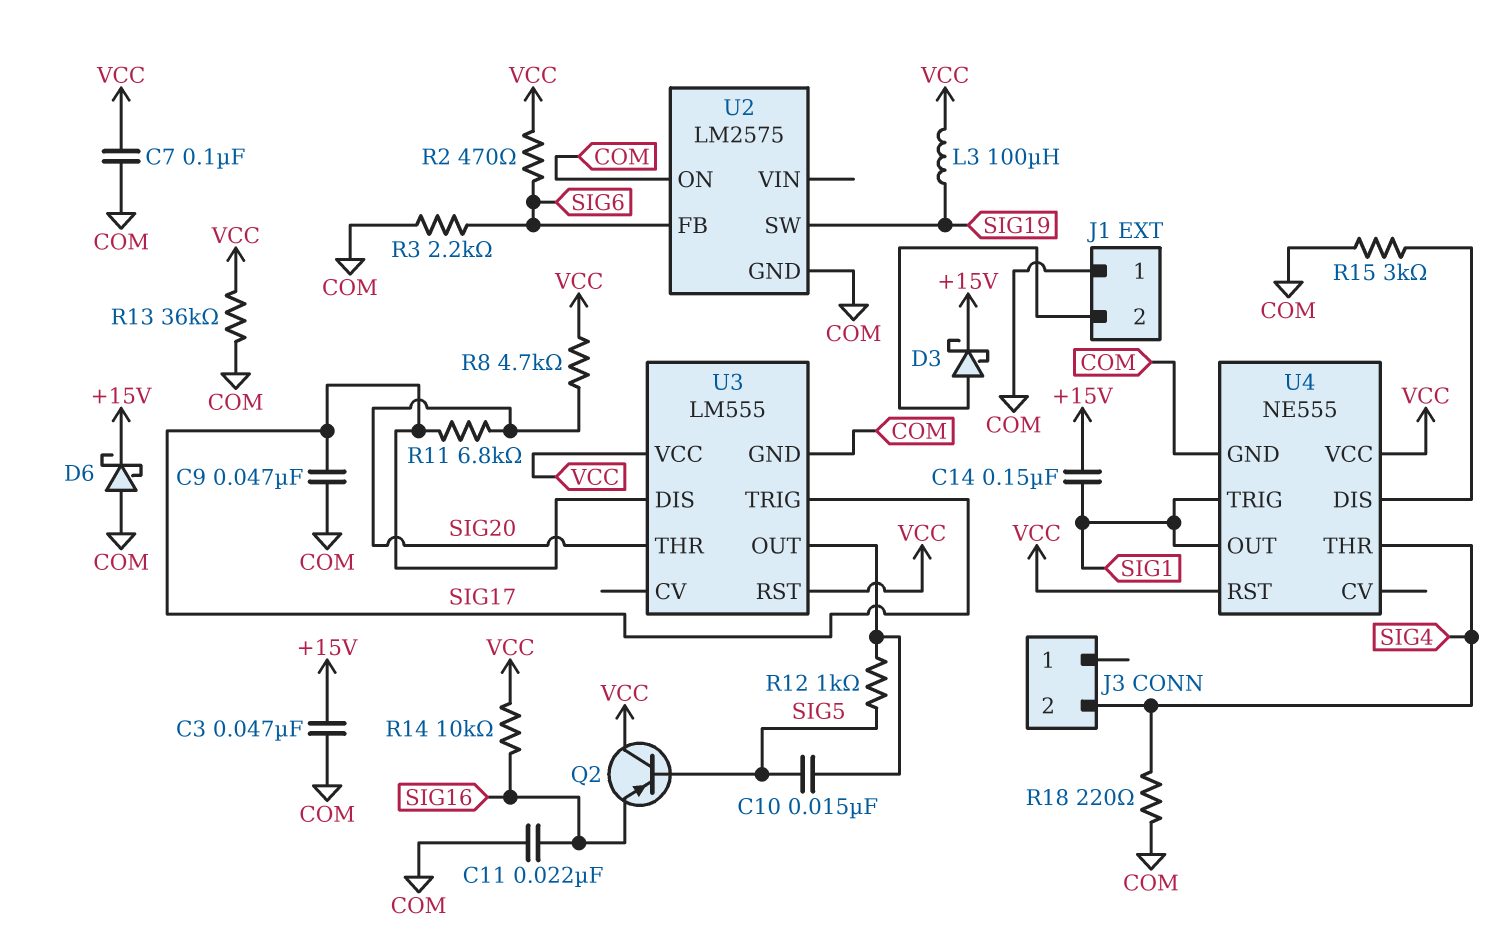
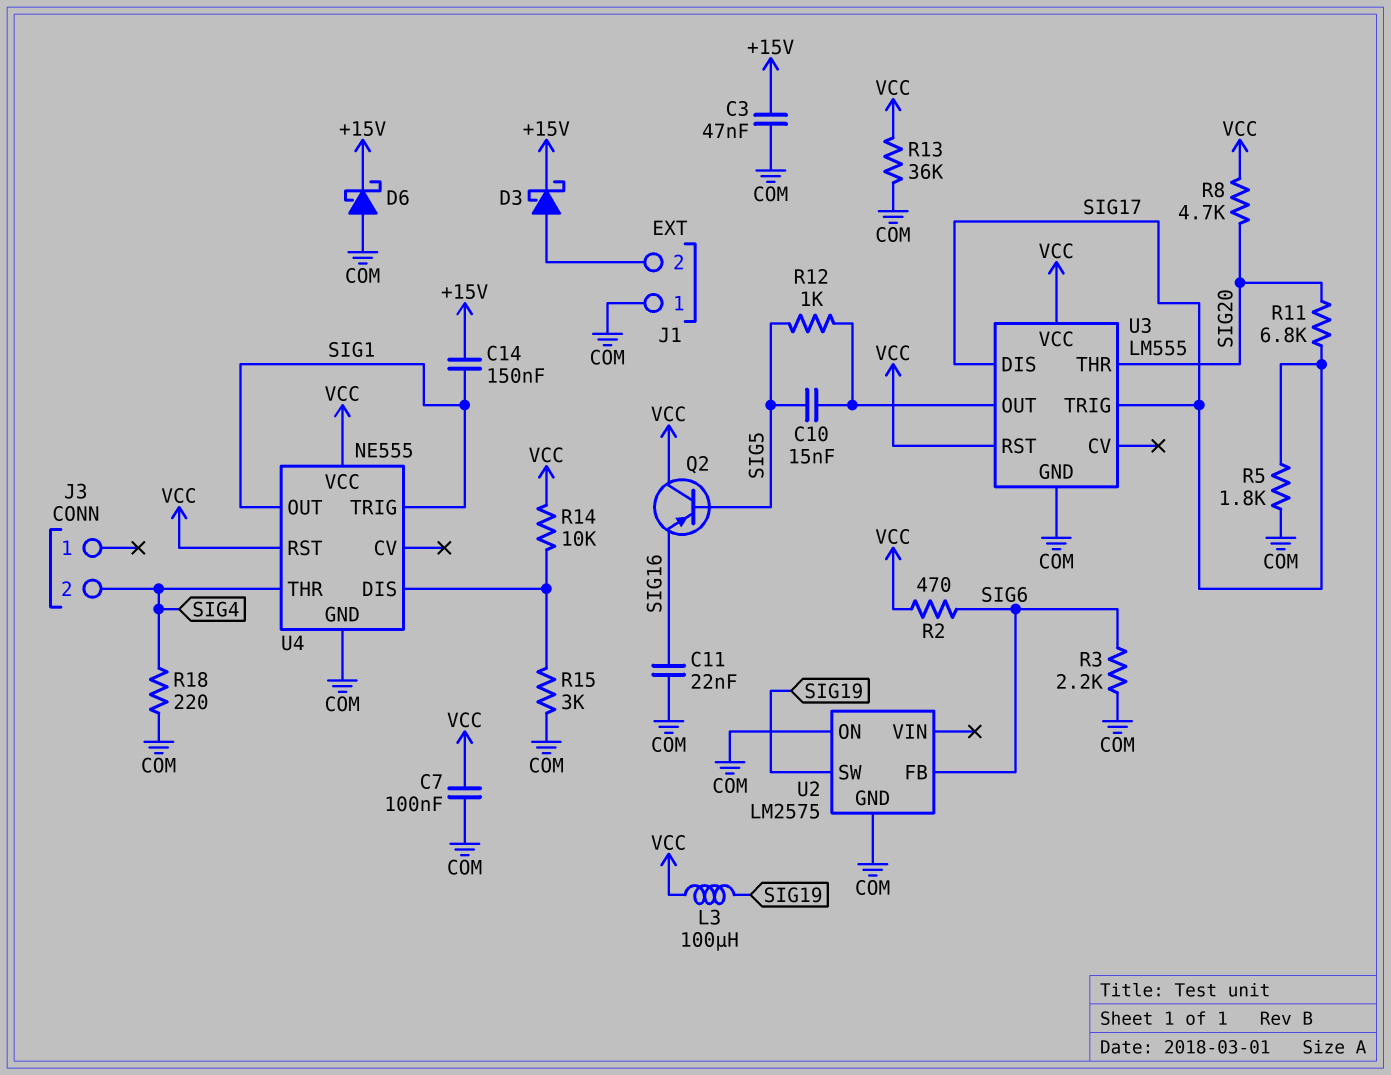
C9: 47nF (COM, SIG17) -> none
R5: none -> 1.8k (COM, SIG17)
R14: 10k (SIG16, VCC) -> 10k (U4/DIS, VCC)

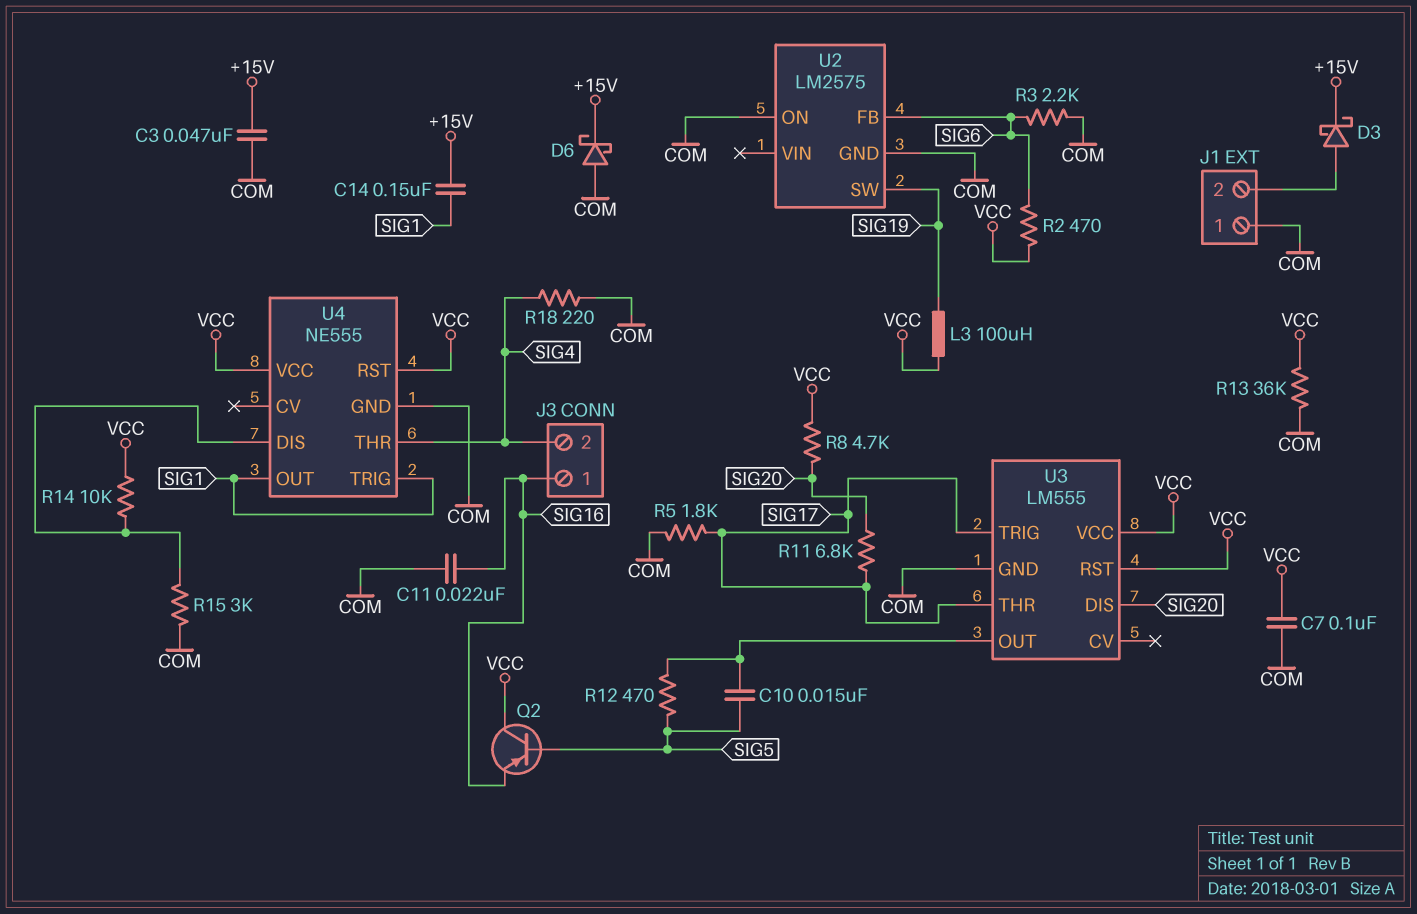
J3 pin 1: none -> SIG16
R12: 1k (SIG5, U3/OUT) -> 470 (SIG5, U3/OUT)
U3 pin DIS: SIG17 -> SIG20
U3 pin THR: SIG20 -> SIG17

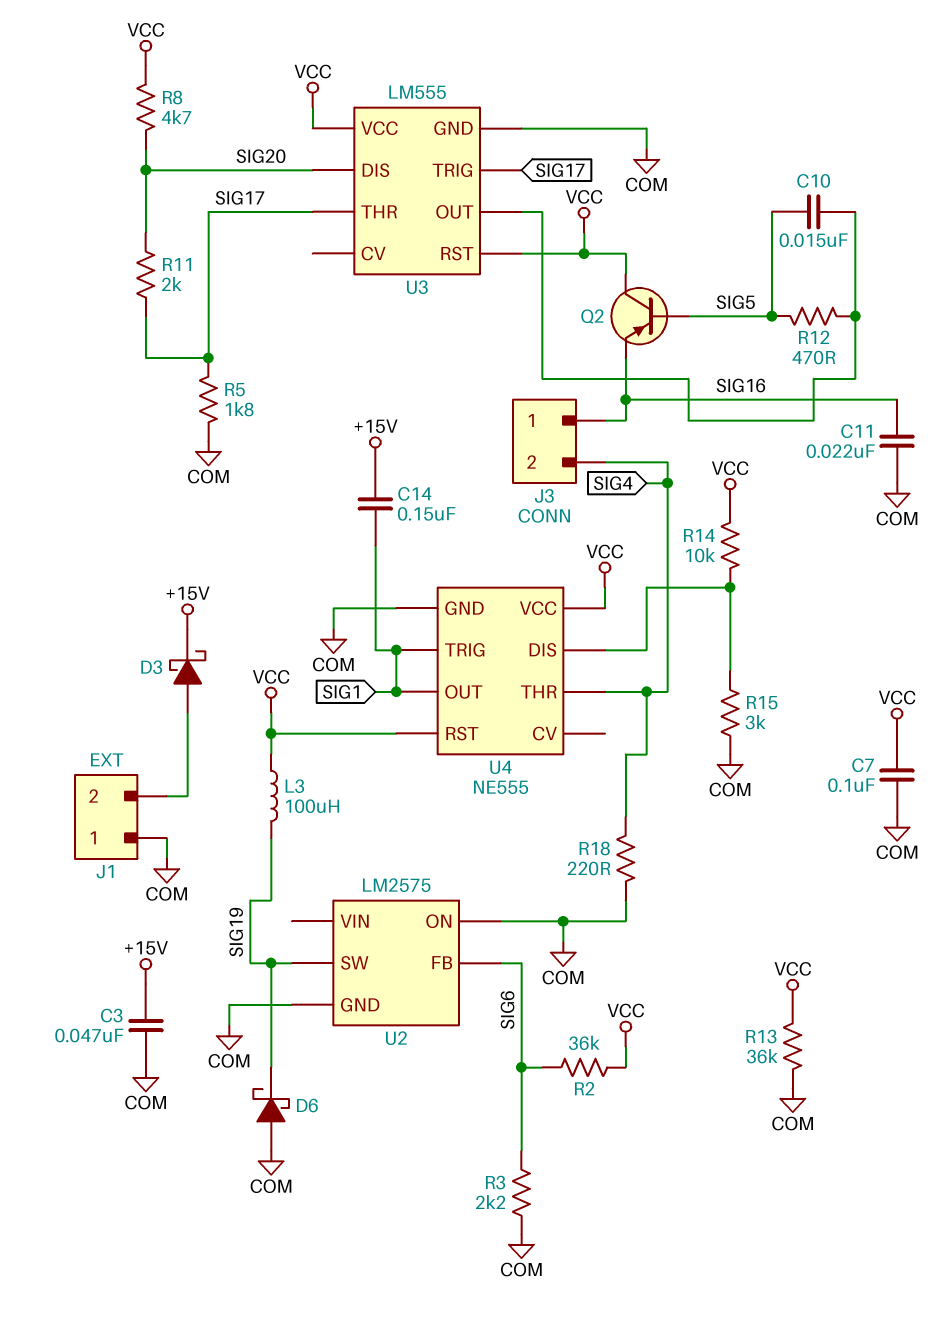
D6: schottky (A COM, K +15V) -> schottky (A COM, K SIG19)
R2: 470 (SIG6, VCC) -> 36k (SIG6, VCC)
R11: 6.8k (SIG17, SIG20) -> 2k (SIG17, SIG20)

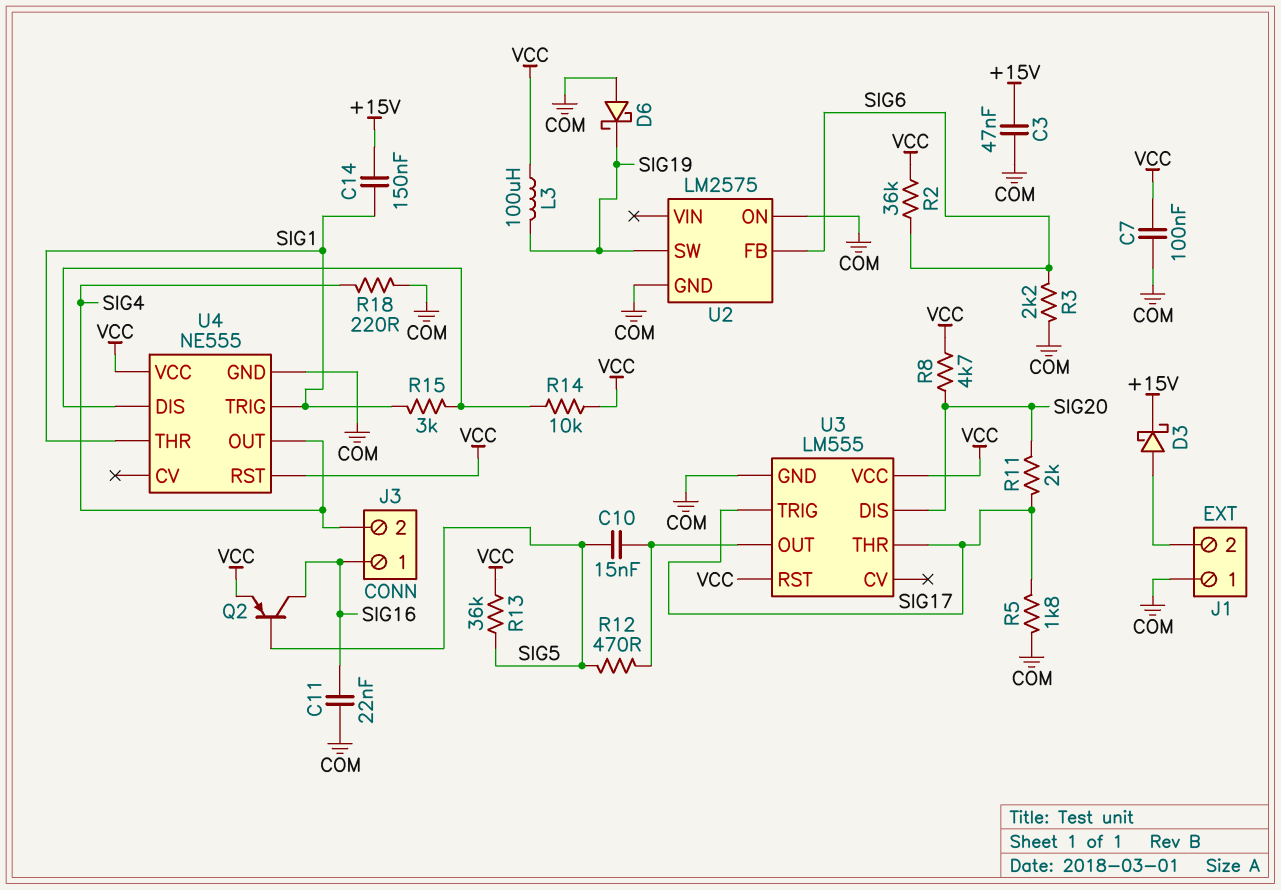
Q2: PNP (B SIG5, C VCC, E SIG16) -> PNP (B SIG5, C SIG16, E VCC)
R13: 36k (COM, VCC) -> 36k (SIG5, VCC)
R15: 3k (COM, U4/DIS) -> 3k (SIG1, U4/DIS)
U4 pin OUT: SIG1 -> SIG4
U4 pin THR: SIG4 -> SIG1

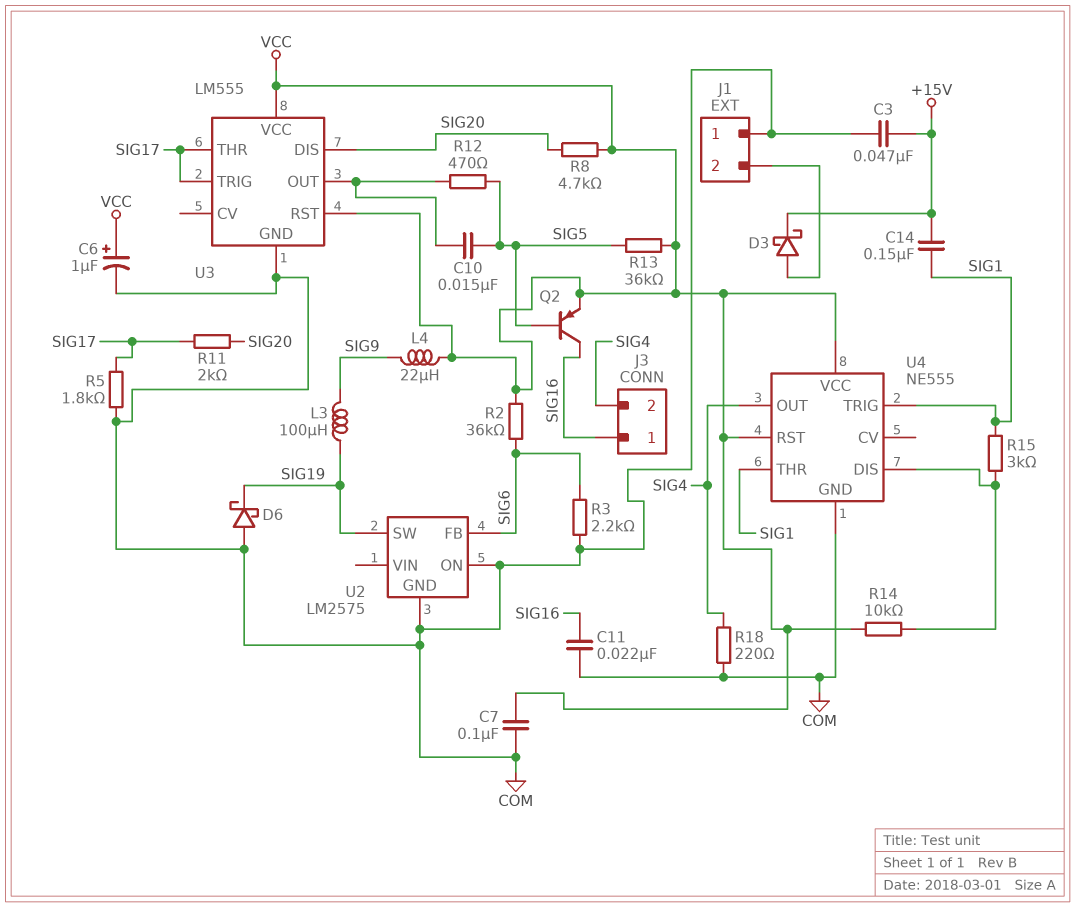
C6: none -> 1uF (plus VCC, minus COM)
L3: 100uH (SIG19, VCC) -> 100uH (SIG9, SIG19)
L4: none -> 22uH (SIG9, VCC)

